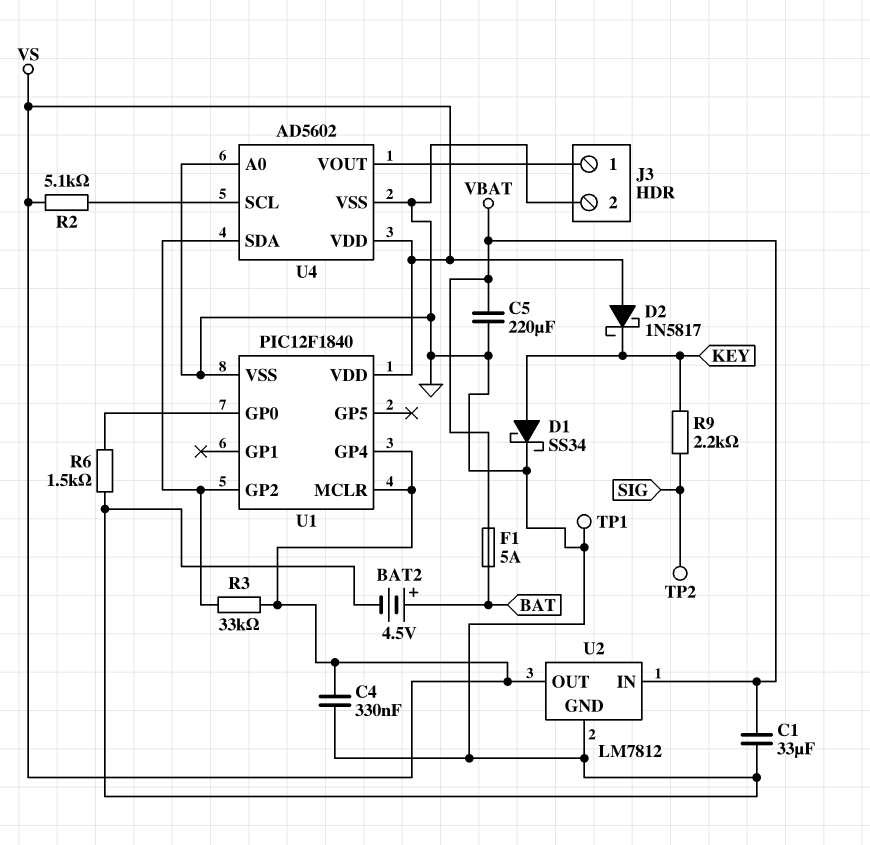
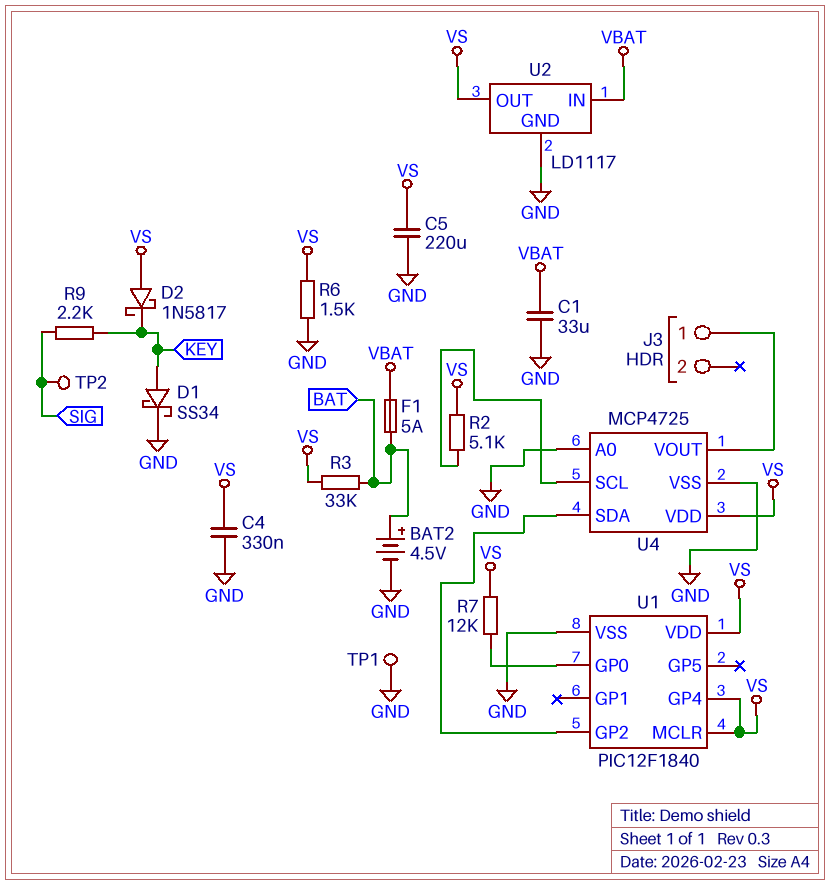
C5: 220uF (GND, VBAT) -> 220uF (GND, VS)
J3 pin 2: GND -> none
R3: 33k (U1/GP2, VS) -> 33k (BAT, VS)
R6: 1.5k (GND, U1/GP0) -> 1.5k (GND, VS)
R7: none -> 12k (U1/GP0, VS)
U2: LM7812 -> LD1117
U4: AD5602 -> MCP4725

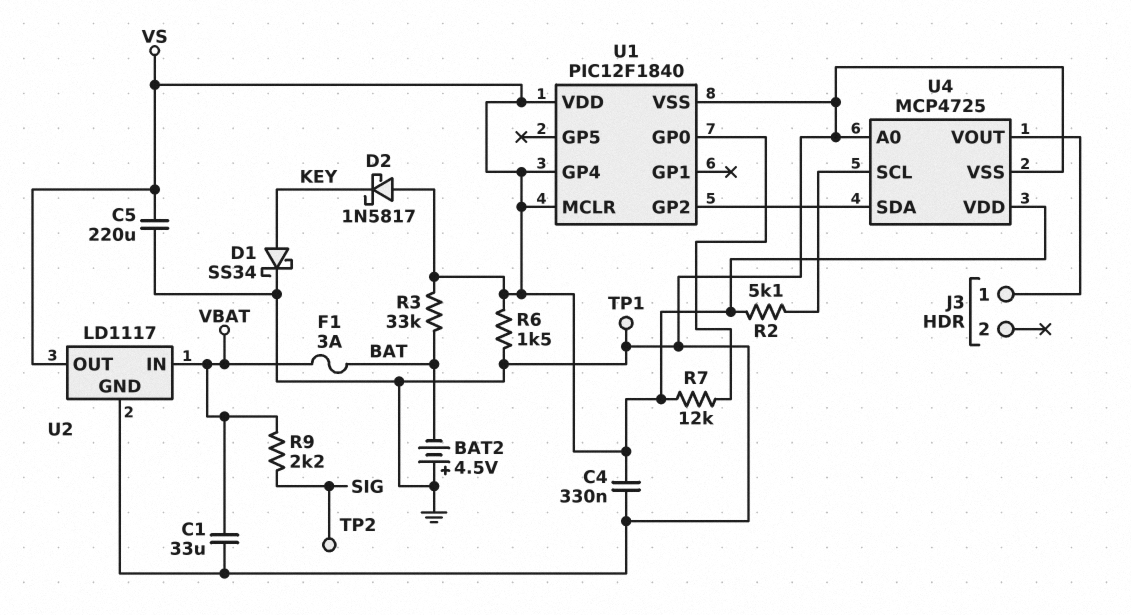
BAT2: 4.5V (plus BAT, minus GND) -> 4.5V (plus GND, minus BAT)
F1: 5A (BAT, VBAT) -> 3A (BAT, VBAT)
R9: 2.2k (KEY, SIG) -> 2.2k (SIG, VBAT)

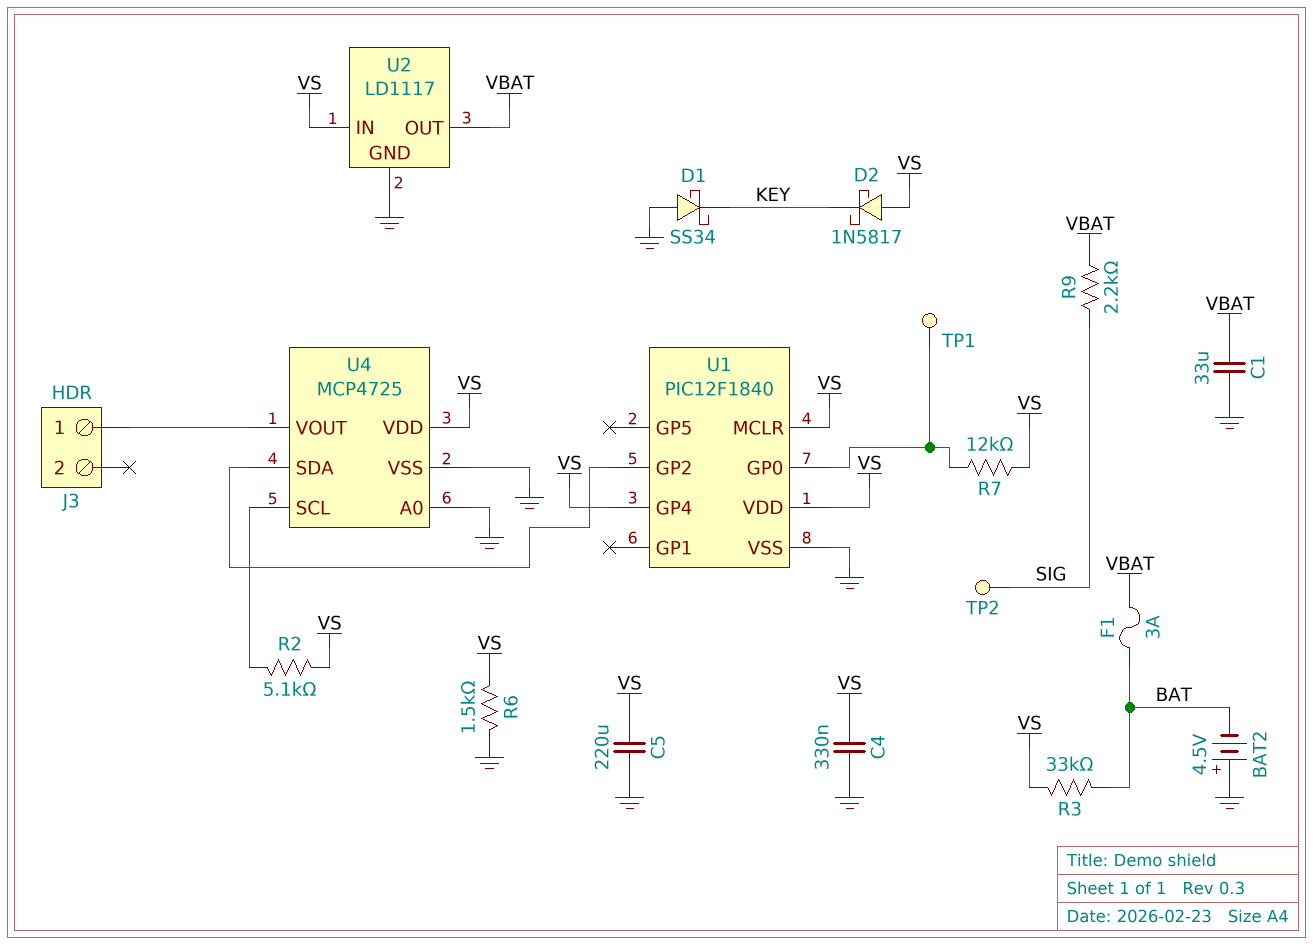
D1: schottky SS34 (A KEY, K GND) -> schottky SS34 (A GND, K KEY)
TP1: test point (GND) -> test point (U1/GP0)
U2 pin IN: VBAT -> VS
U2 pin OUT: VS -> VBAT

